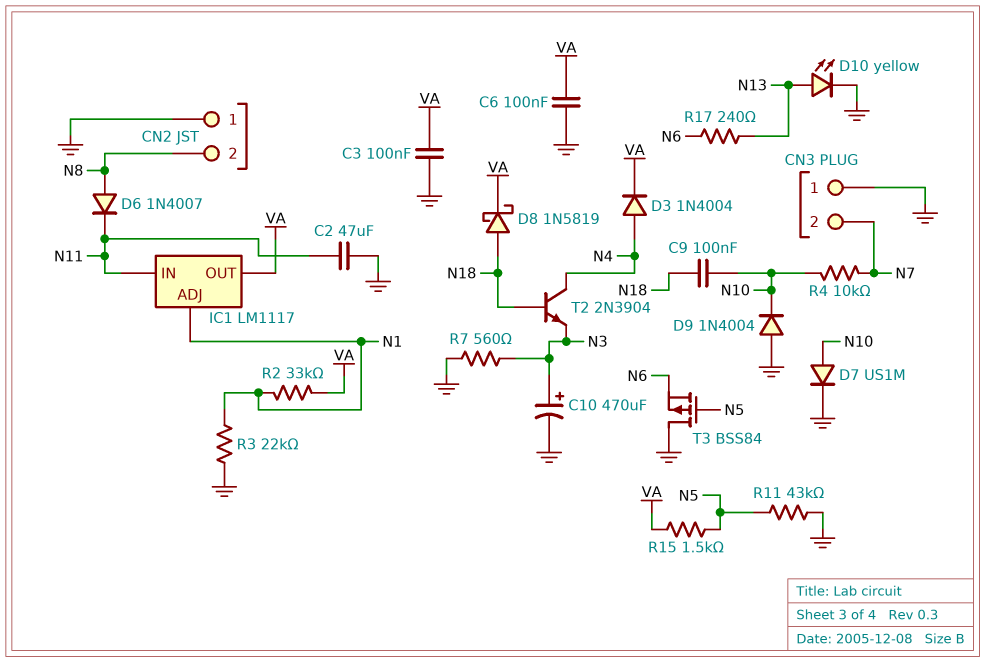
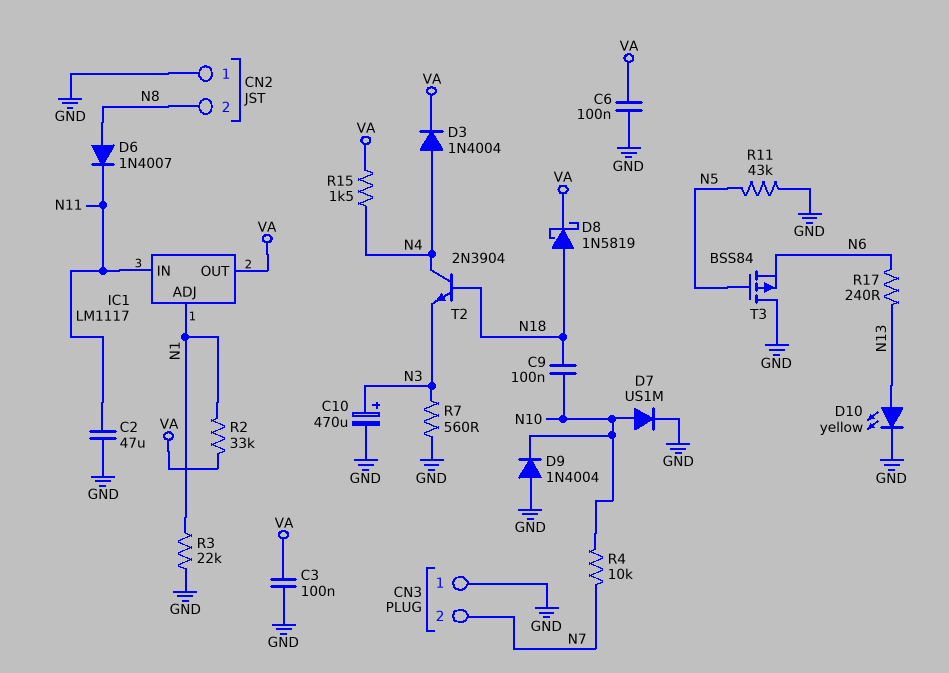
R15: 1.5k (N5, VA) -> 1.5k (N4, VA)

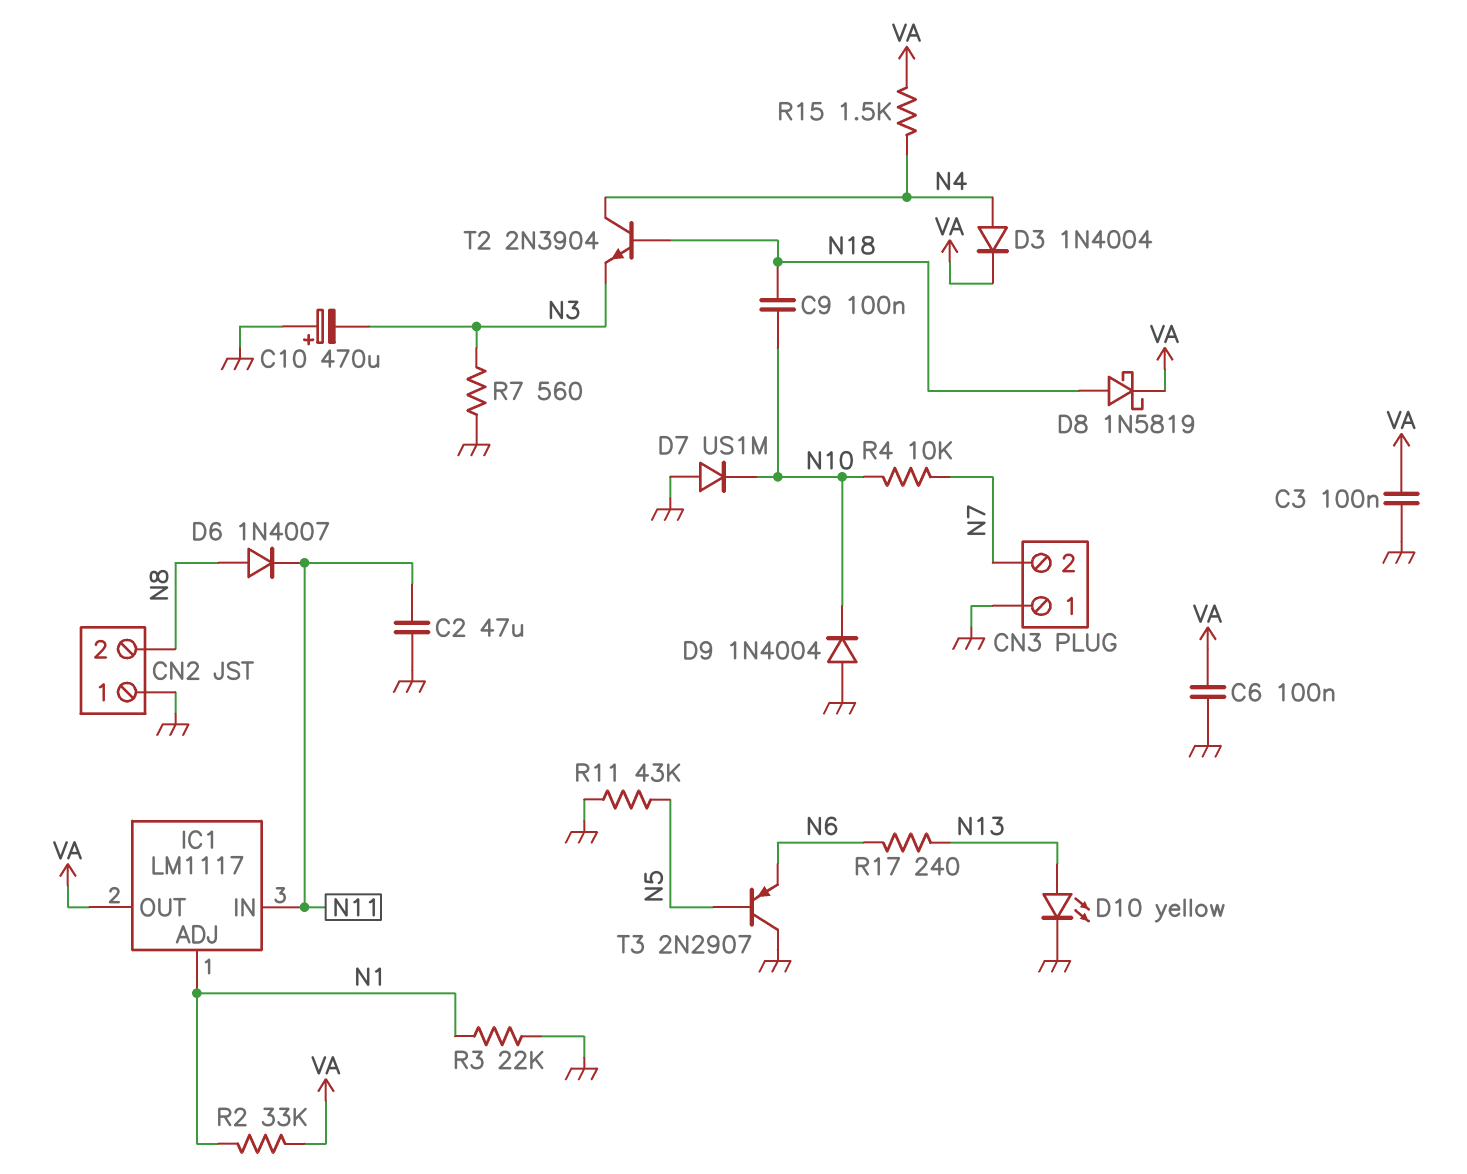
C10: 470uF (plus N3, minus GND) -> 470uF (plus GND, minus N3)
D7: diode US1M (A N10, K GND) -> diode US1M (A GND, K N10)
T3: PMOS BSS84 (G N5, D GND, S N6) -> PNP 2N2907 (B N5, C GND, E N6)

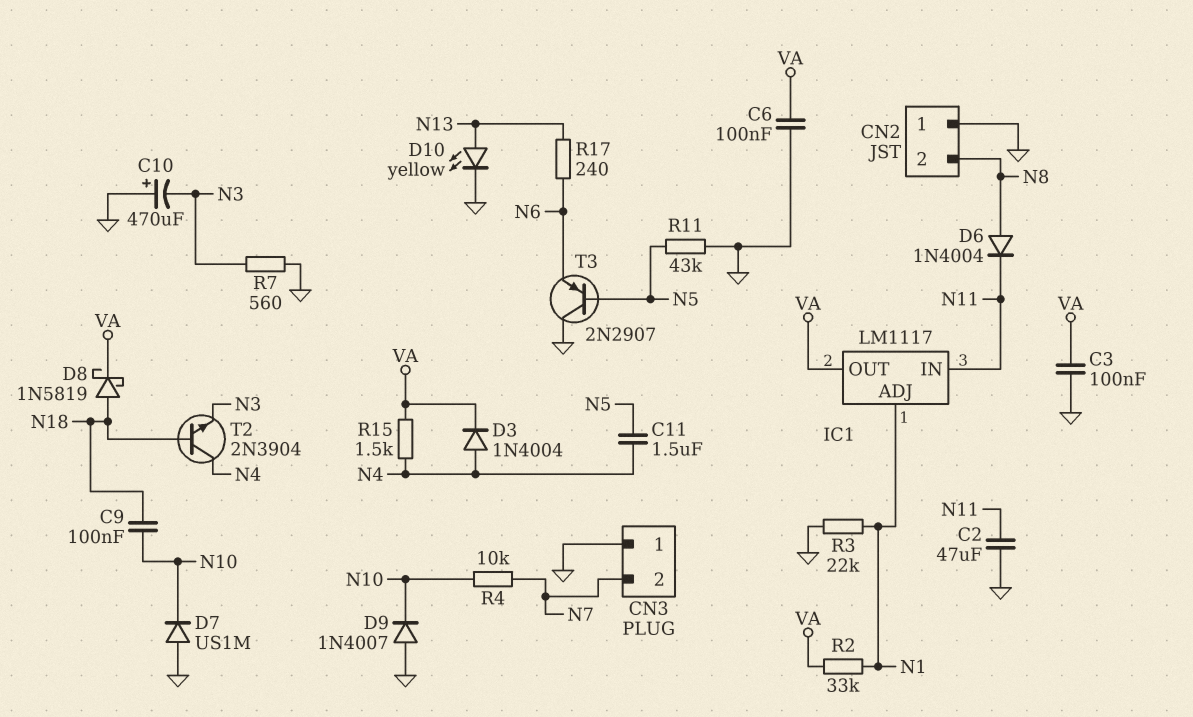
C11: none -> 1.5uF (N4, N5)
D6: diode 1N4007 (A N8, K N11) -> diode 1N4004 (A N8, K N11)
D9: diode 1N4004 (A GND, K N10) -> diode 1N4007 (A GND, K N10)

